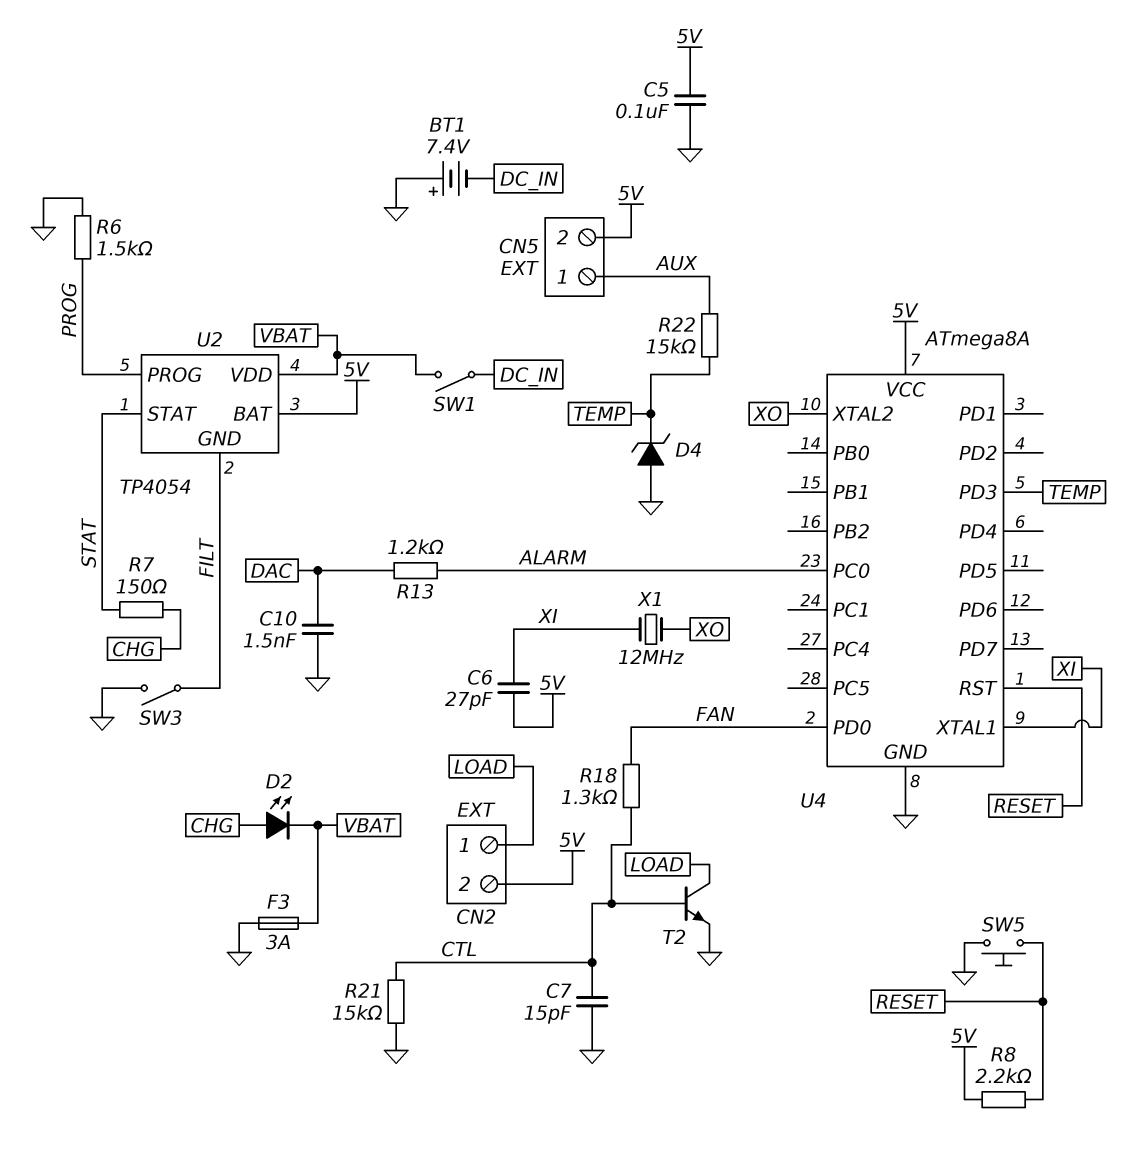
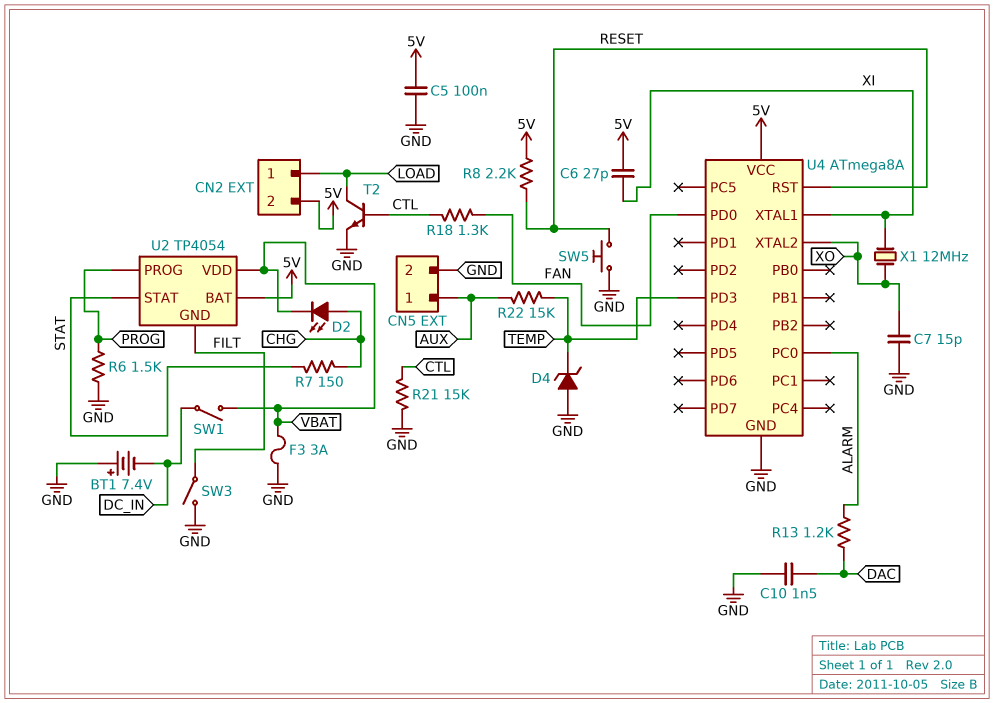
C7: 15pF (CTL, GND) -> 15pF (GND, XO)
CN5 pin 2: 5V -> GND

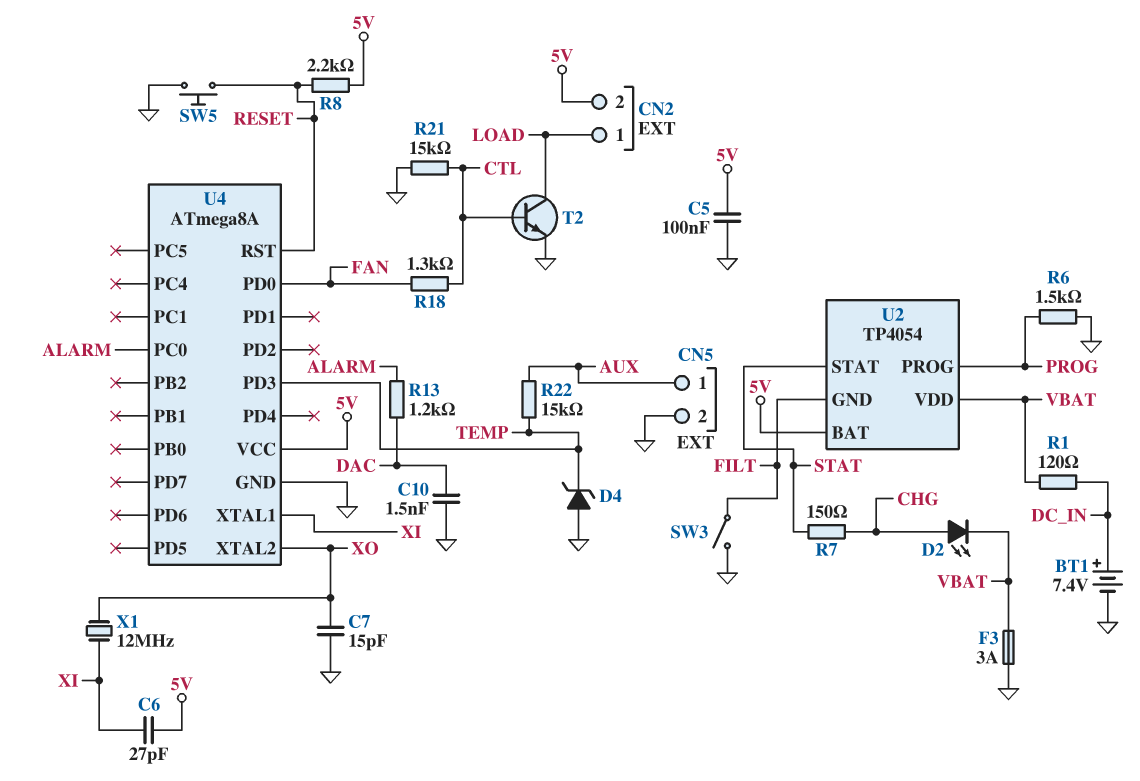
BT1: 7.4V (plus GND, minus DC_IN) -> 7.4V (plus DC_IN, minus GND)
R1: none -> 120 (DC_IN, VBAT)
SW1: switch (DC_IN, VBAT) -> none

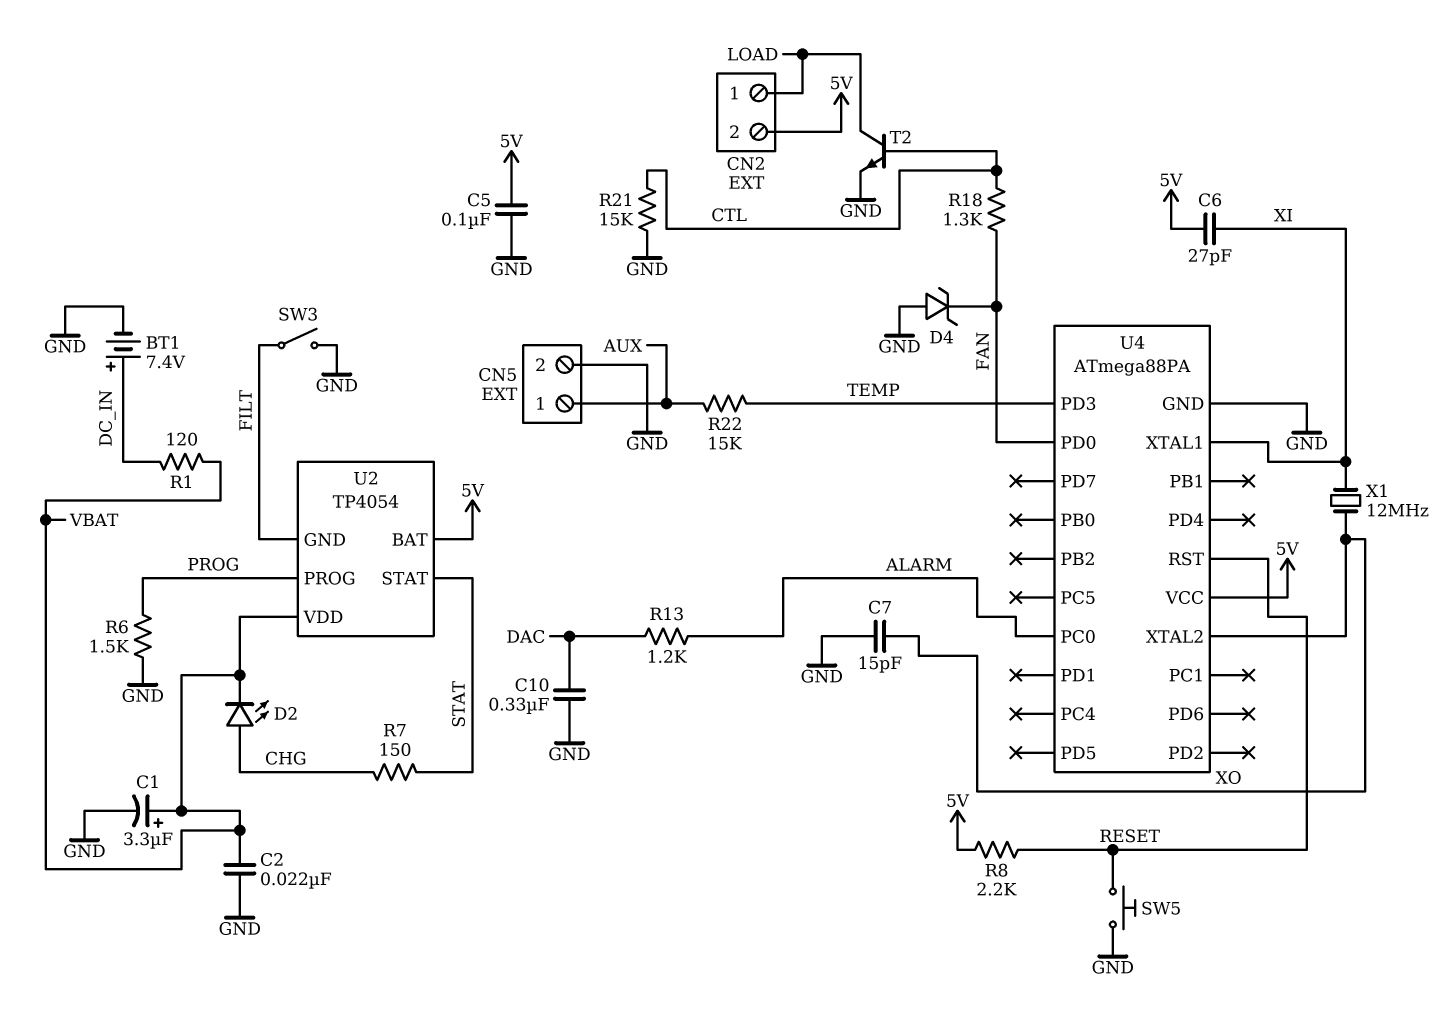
C1: none -> 3.3uF (plus VBAT, minus GND)
C2: none -> 22nF (GND, VBAT)
C10: 1.5nF (DAC, GND) -> 330nF (DAC, GND)
D4: zener (A GND, K TEMP) -> zener (A GND, K FAN)
F3: 3A (GND, VBAT) -> none
U4: ATmega8A -> ATmega88PA

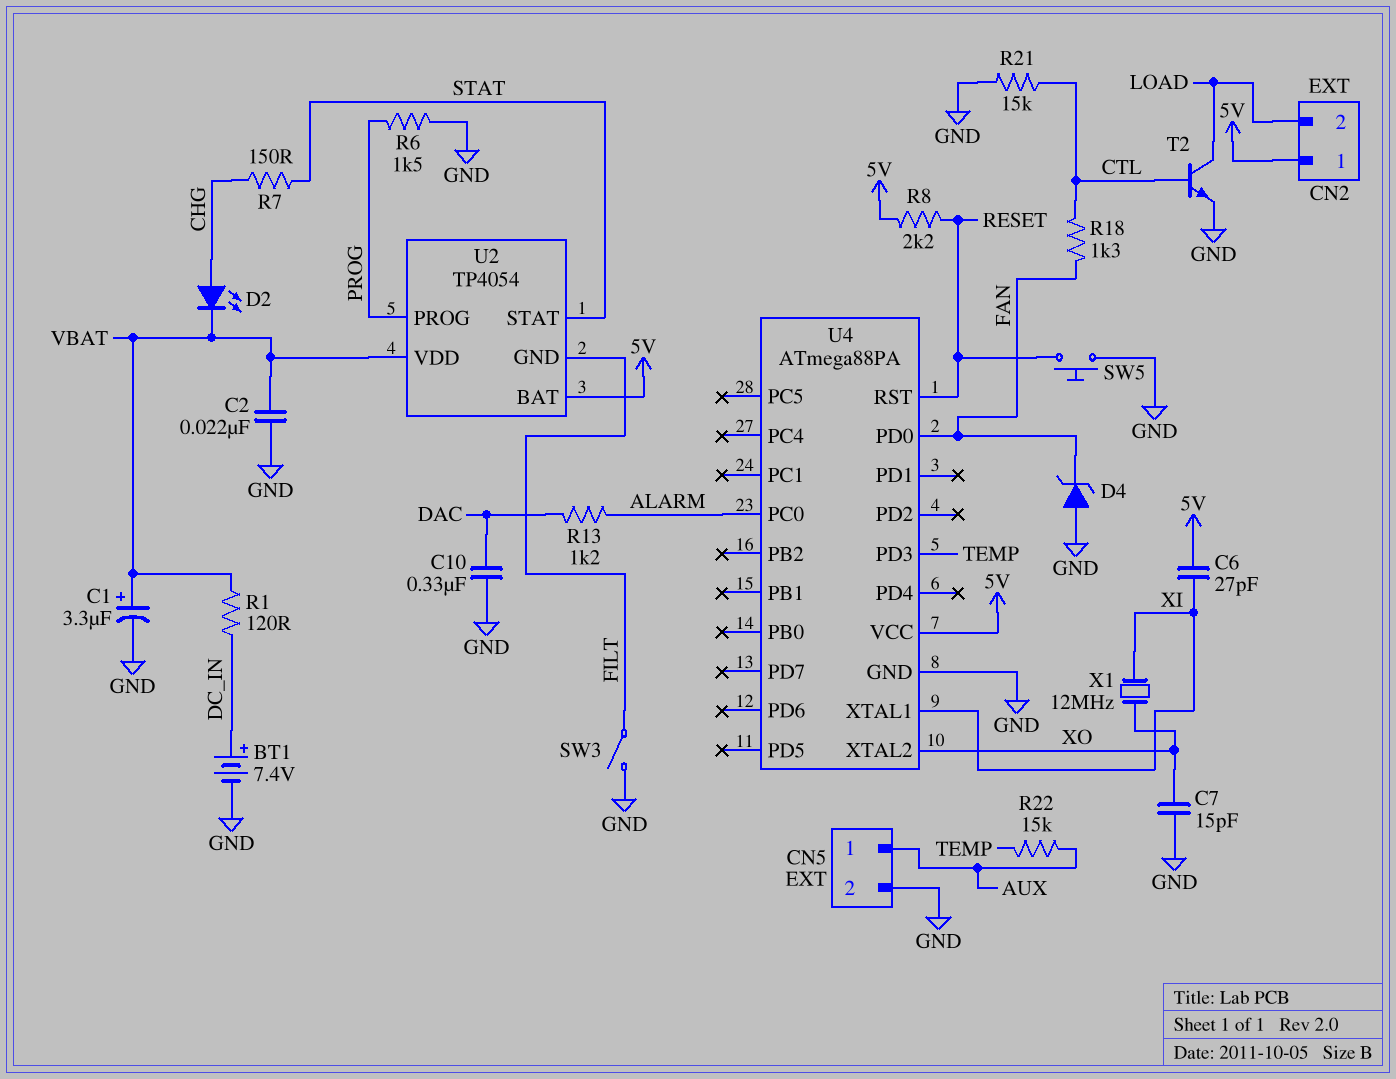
C5: 100nF (5V, GND) -> none
CN2 pin 1: LOAD -> 5V
CN2 pin 2: 5V -> LOAD

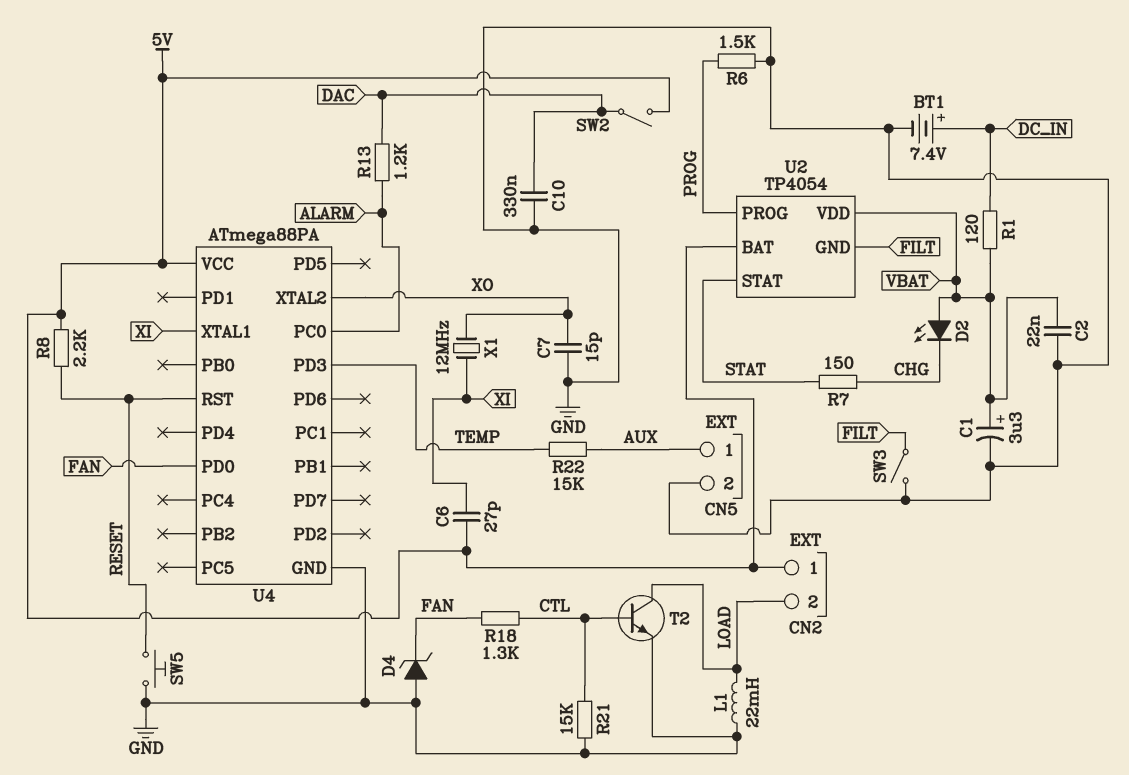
D2: LED (A CHG, K VBAT) -> LED (A VBAT, K CHG)
L1: none -> 22mH (GND, LOAD)
SW2: none -> switch (5V, DAC)

